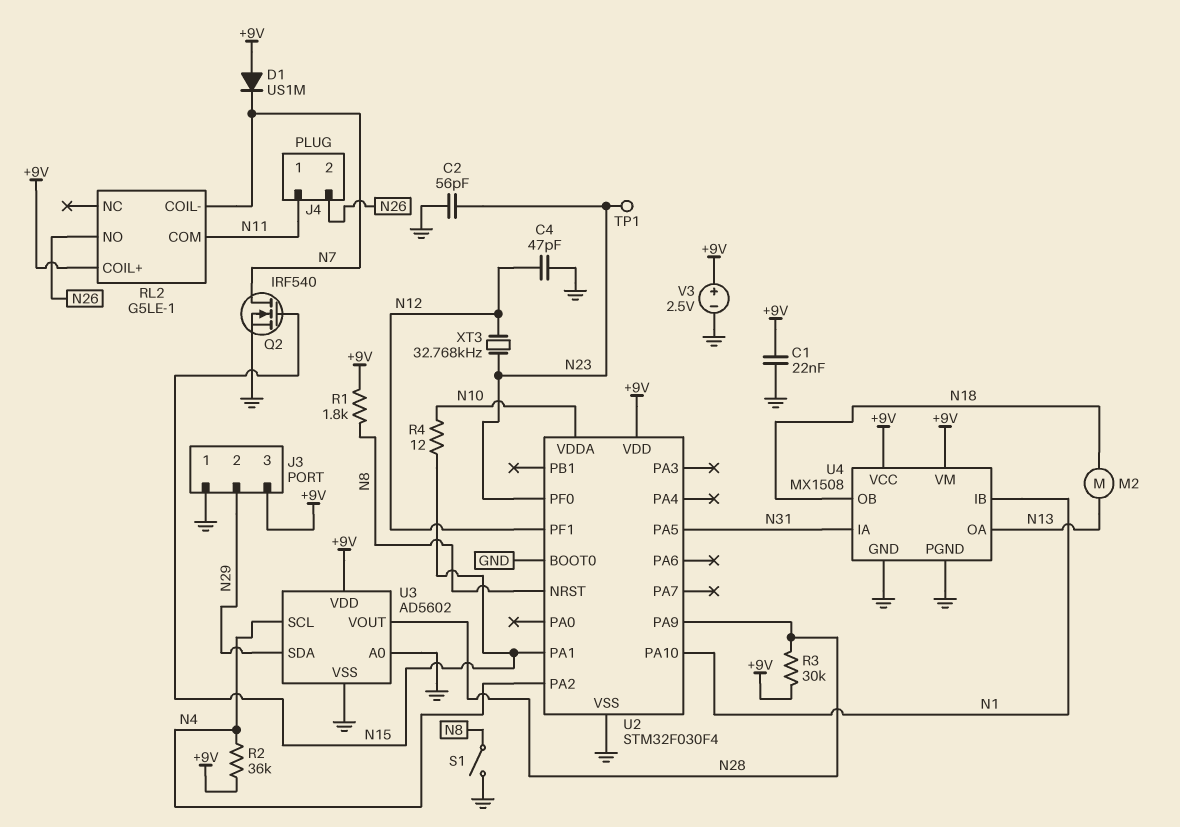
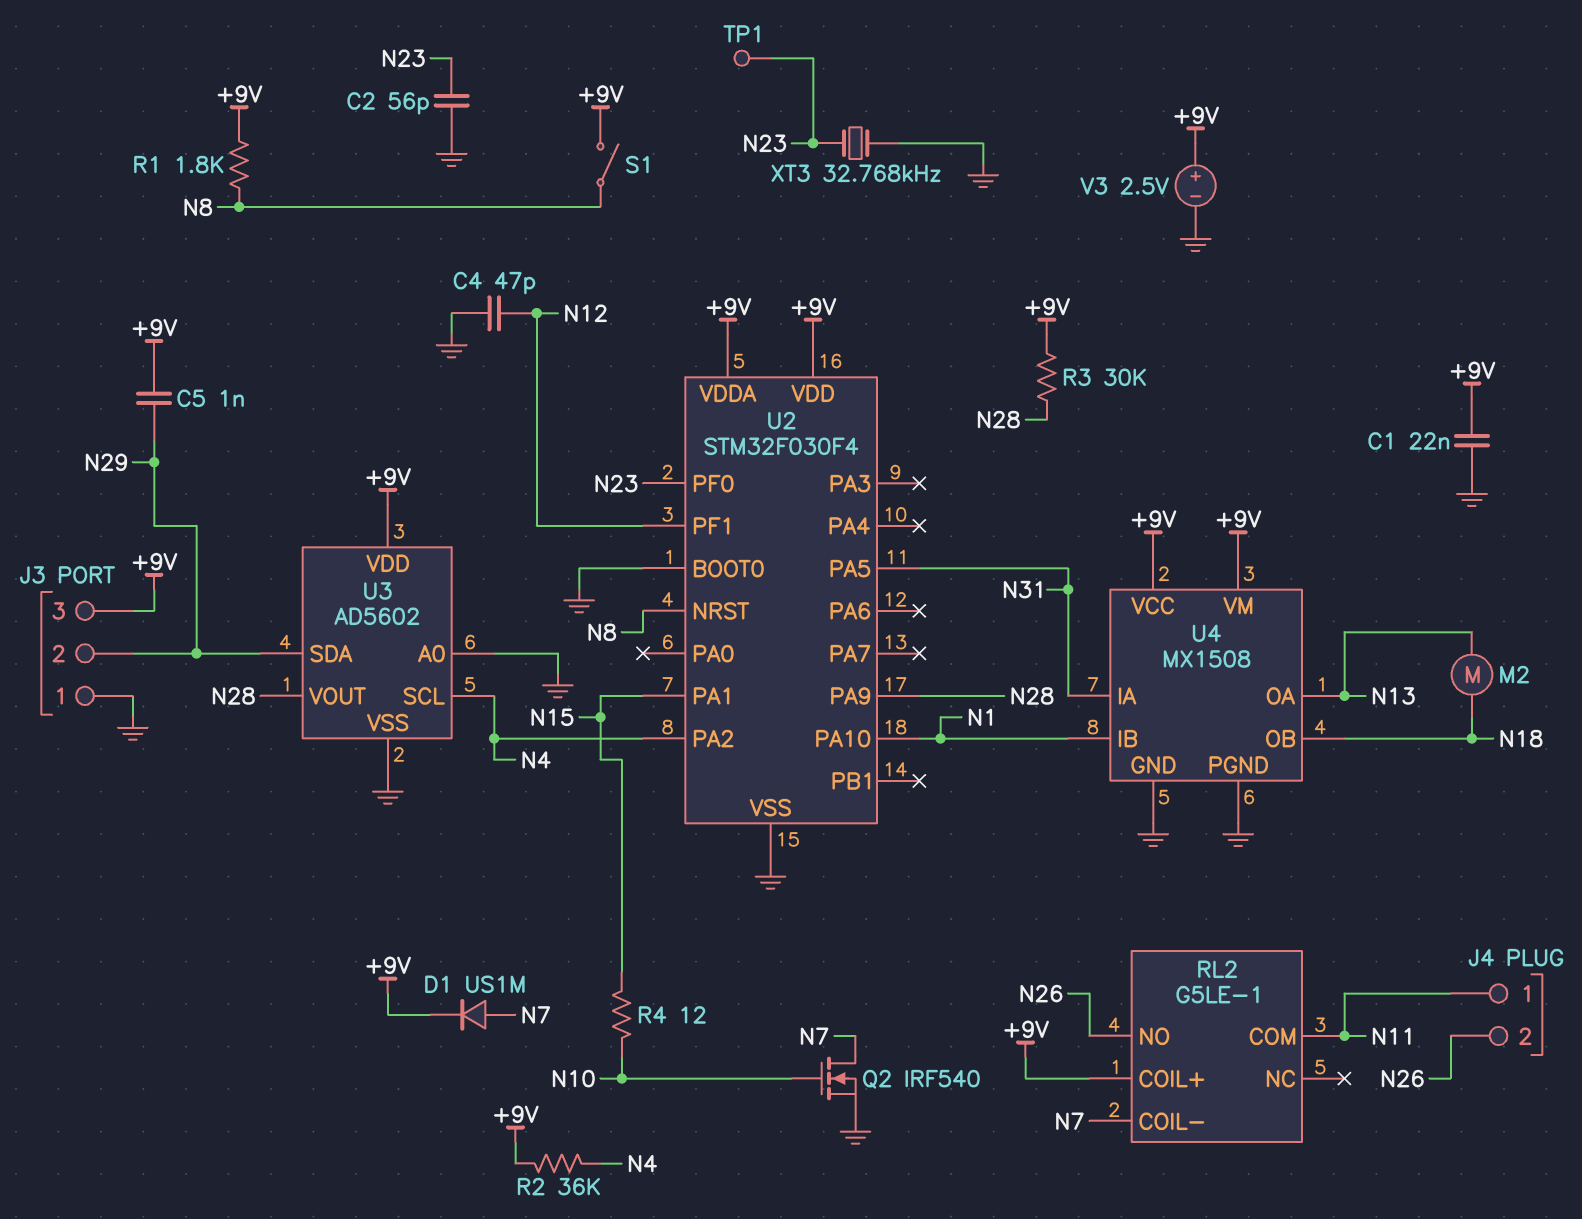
C5: none -> 1nF (+9V, N29)
D1: diode US1M (A +9V, K N7) -> diode US1M (A N7, K +9V)
Q2: NMOS IRF540 (G N15, D N7, S GND) -> NMOS IRF540 (G N10, D N7, S GND)
S1: switch (GND, N8) -> switch (+9V, N8)
U2 pin VDDA: N10 -> +9V
XT3: 32.768kHz (N12, N23) -> 32.768kHz (GND, N23)

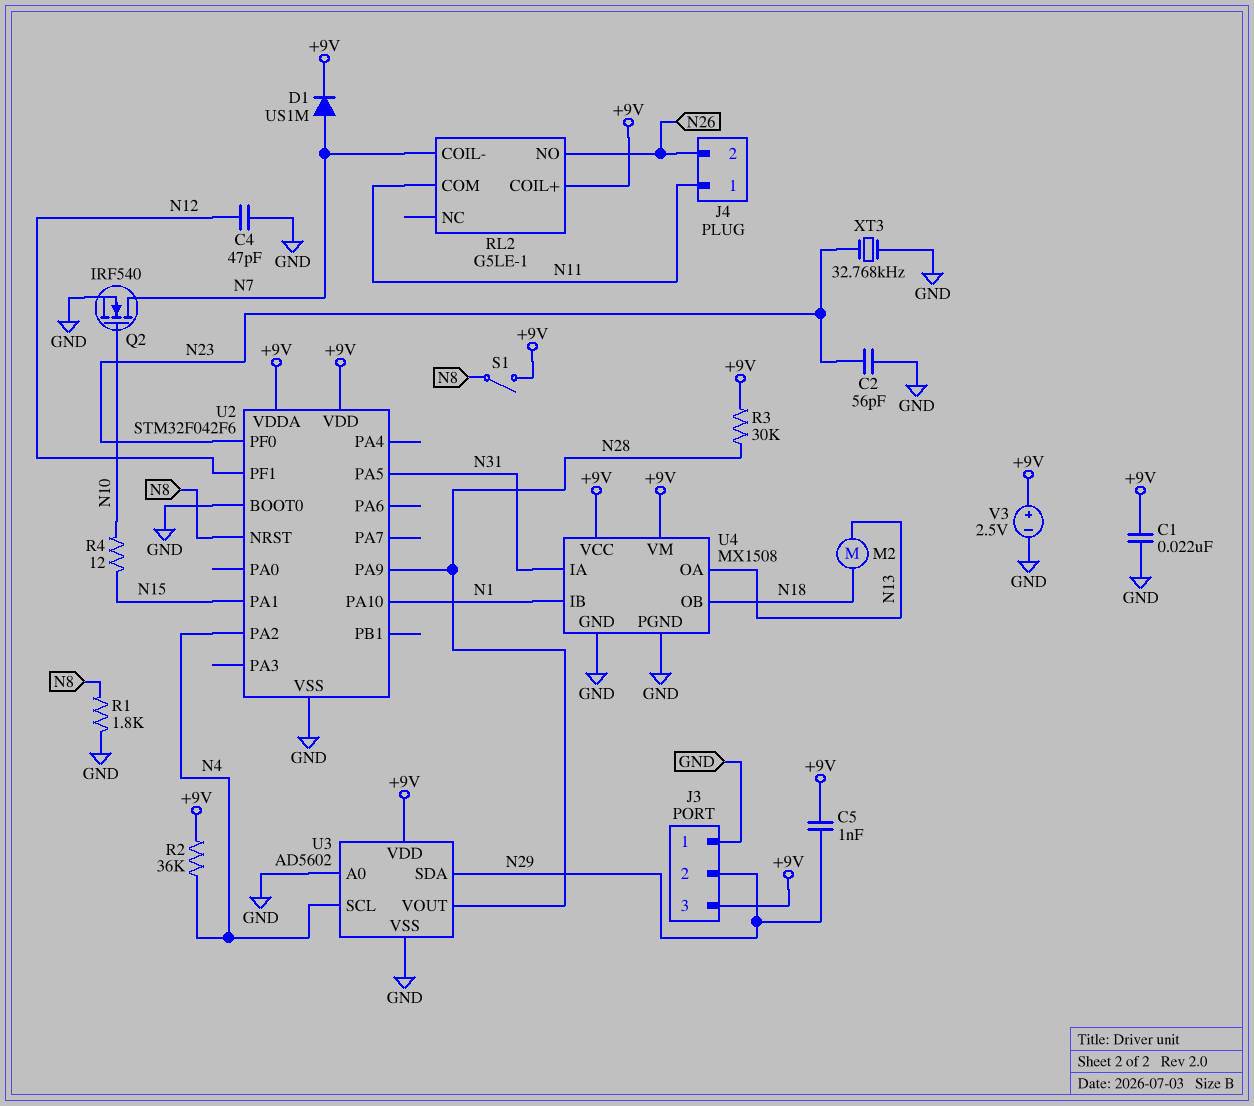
R1: 1.8k (+9V, N8) -> 1.8k (GND, N8)
TP1: test point (N23) -> none
U2: STM32F030F4 -> STM32F042F6

